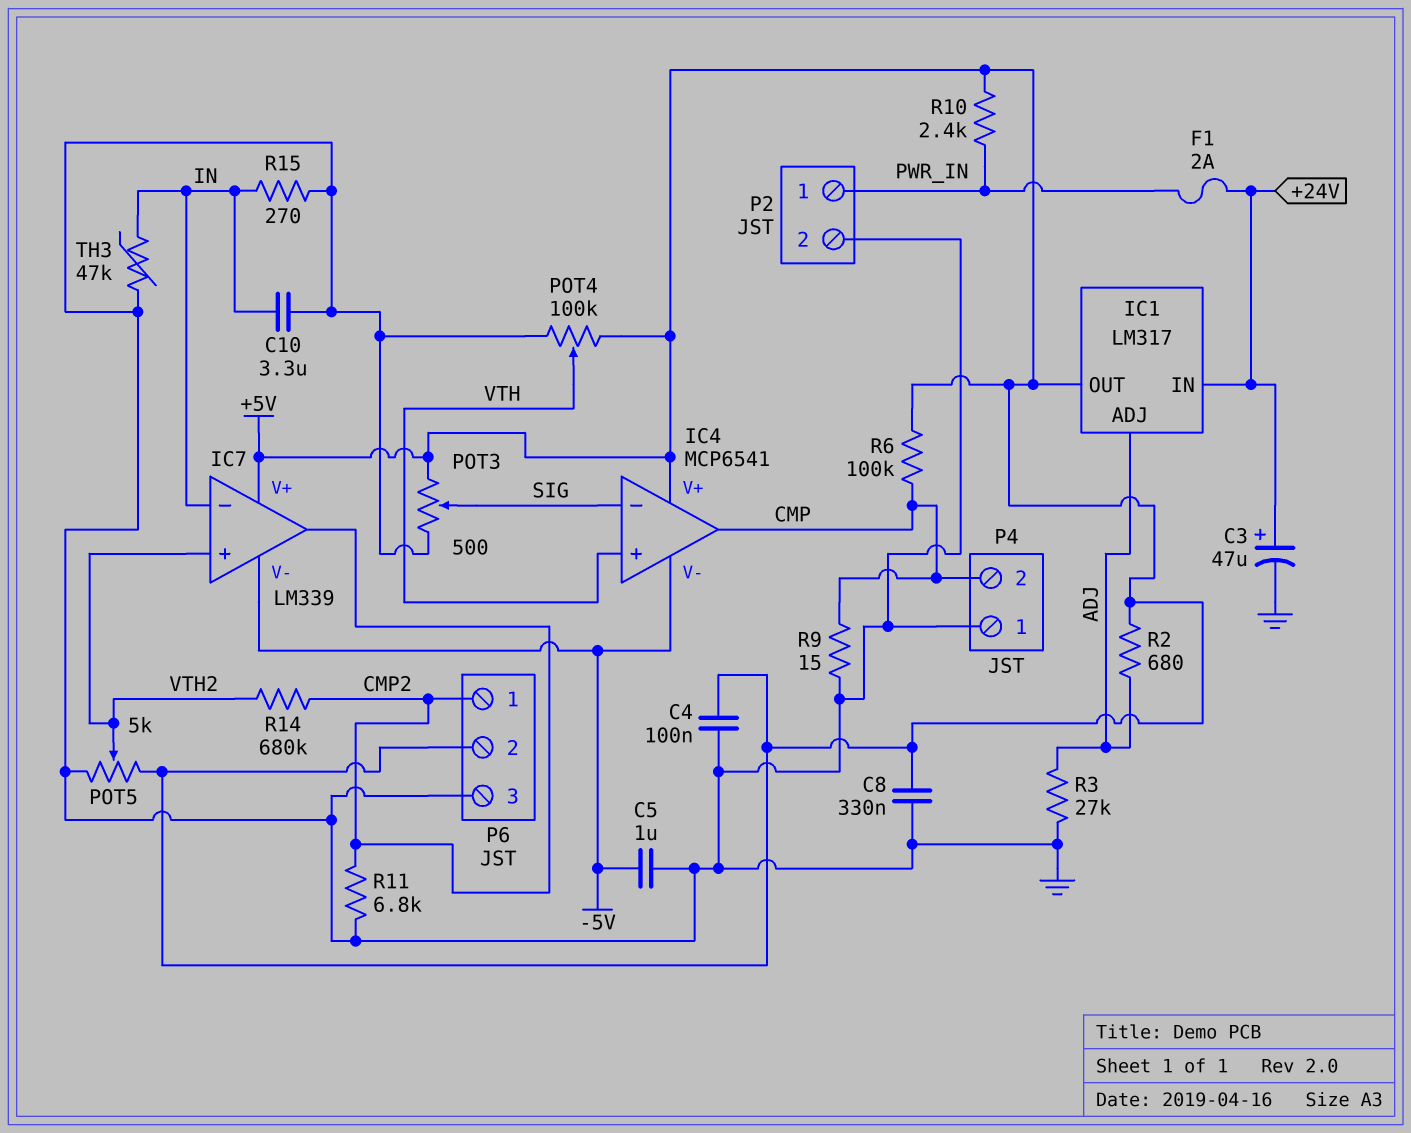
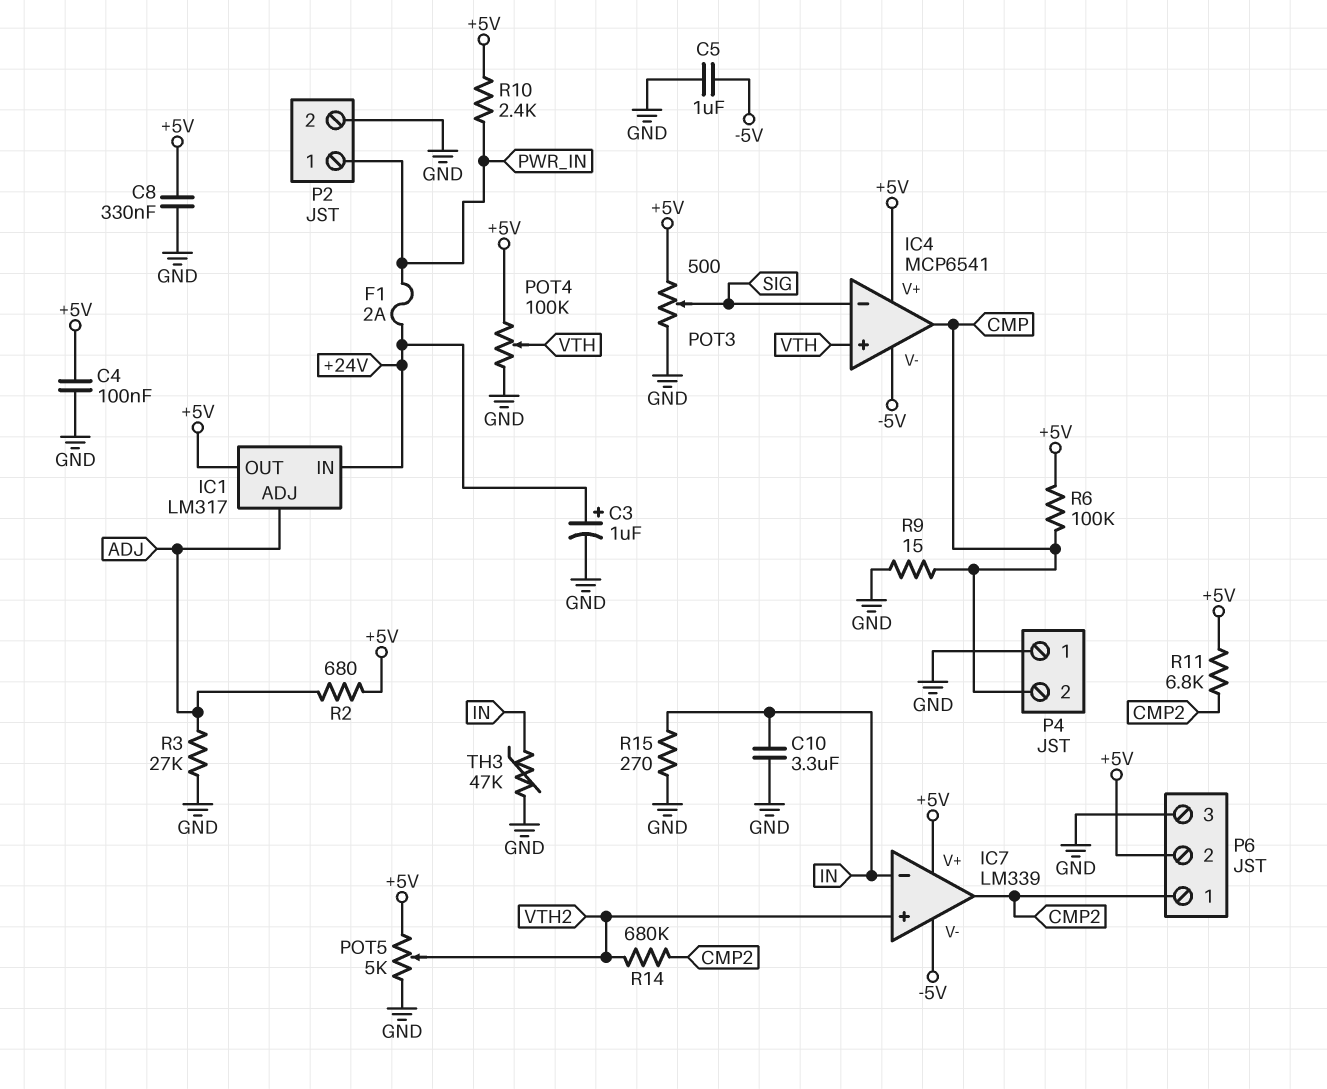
C3: 47uF (plus +24V, minus GND) -> 1uF (plus +24V, minus GND)
R11: 6.8k (CMP2, GND) -> 6.8k (+5V, CMP2)

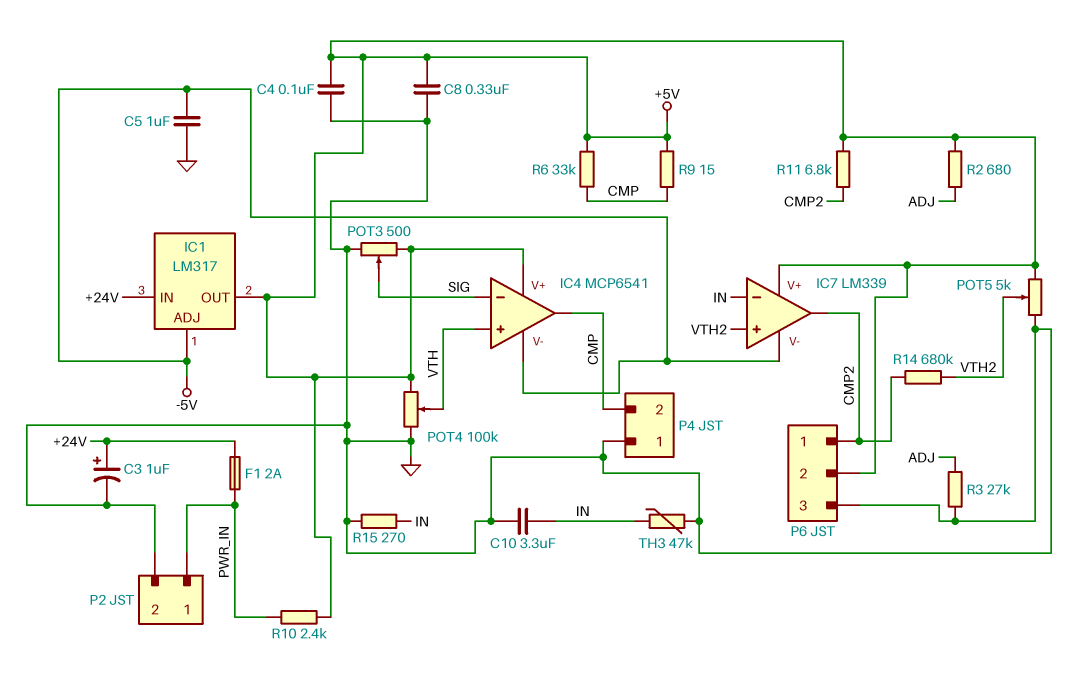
IC1 pin ADJ: ADJ -> -5V
R6: 100k (+5V, CMP) -> 33k (+5V, CMP)
R9: 15 (CMP, GND) -> 15 (+5V, CMP)

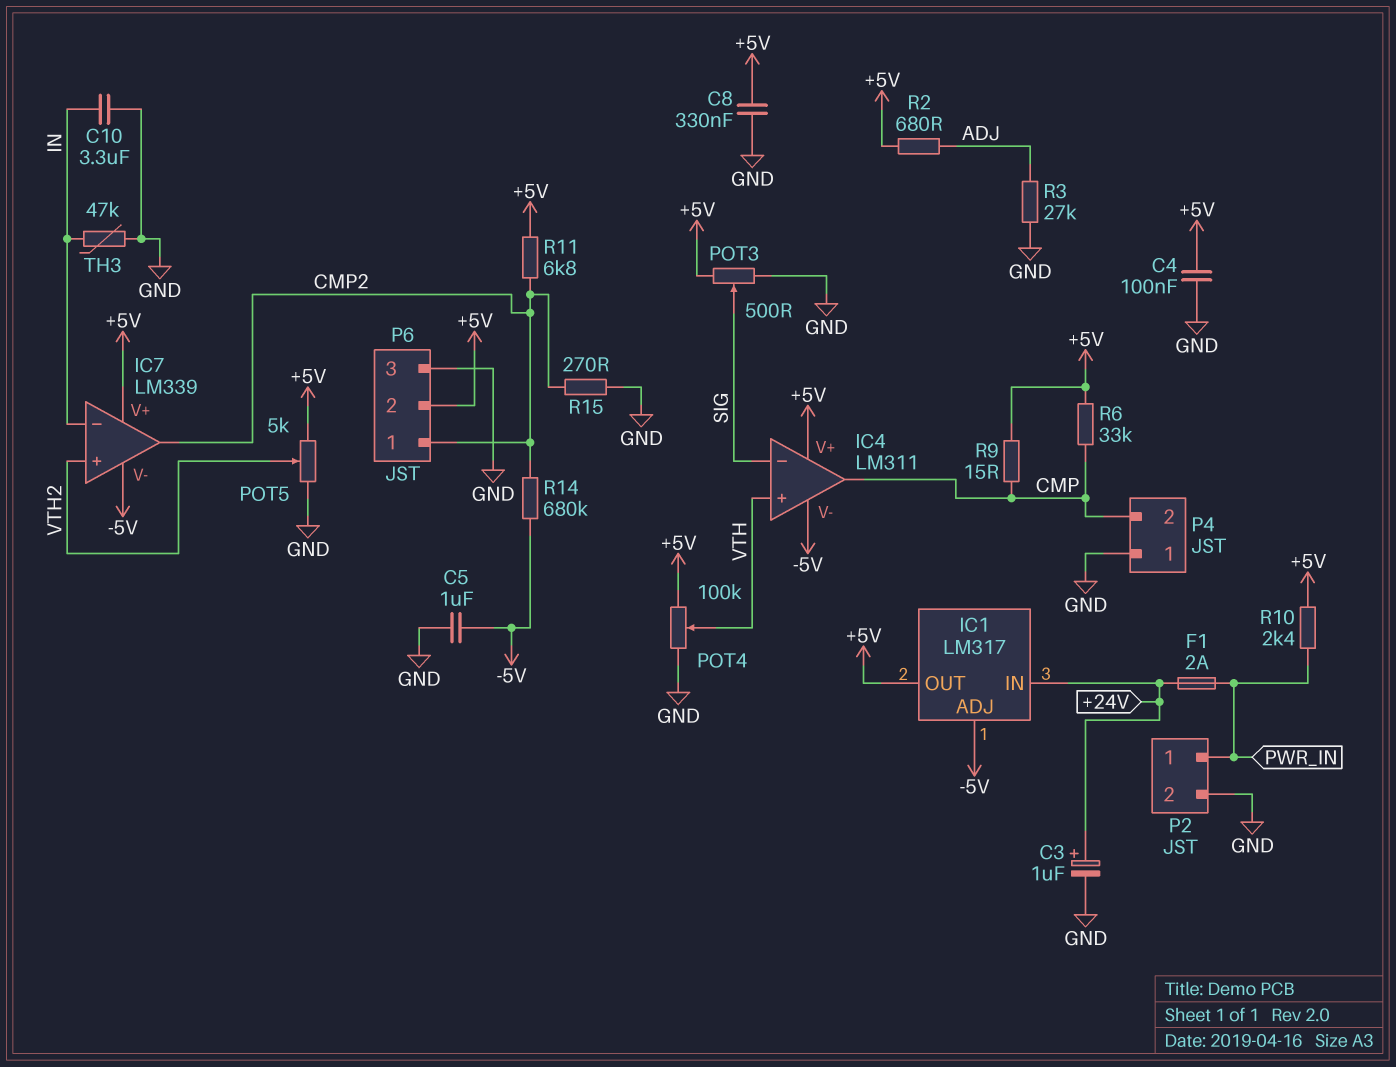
IC4: MCP6541 -> LM311
R14: 680k (CMP2, VTH2) -> 680k (-5V, CMP2)
R15: 270 (GND, IN) -> 270 (CMP2, GND)

